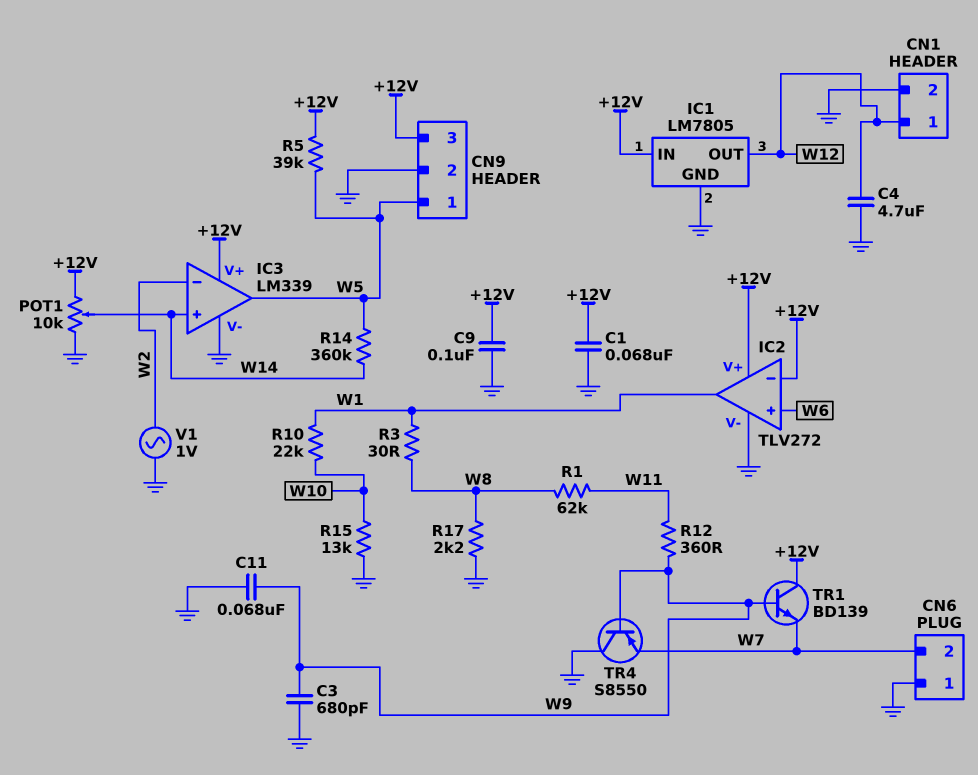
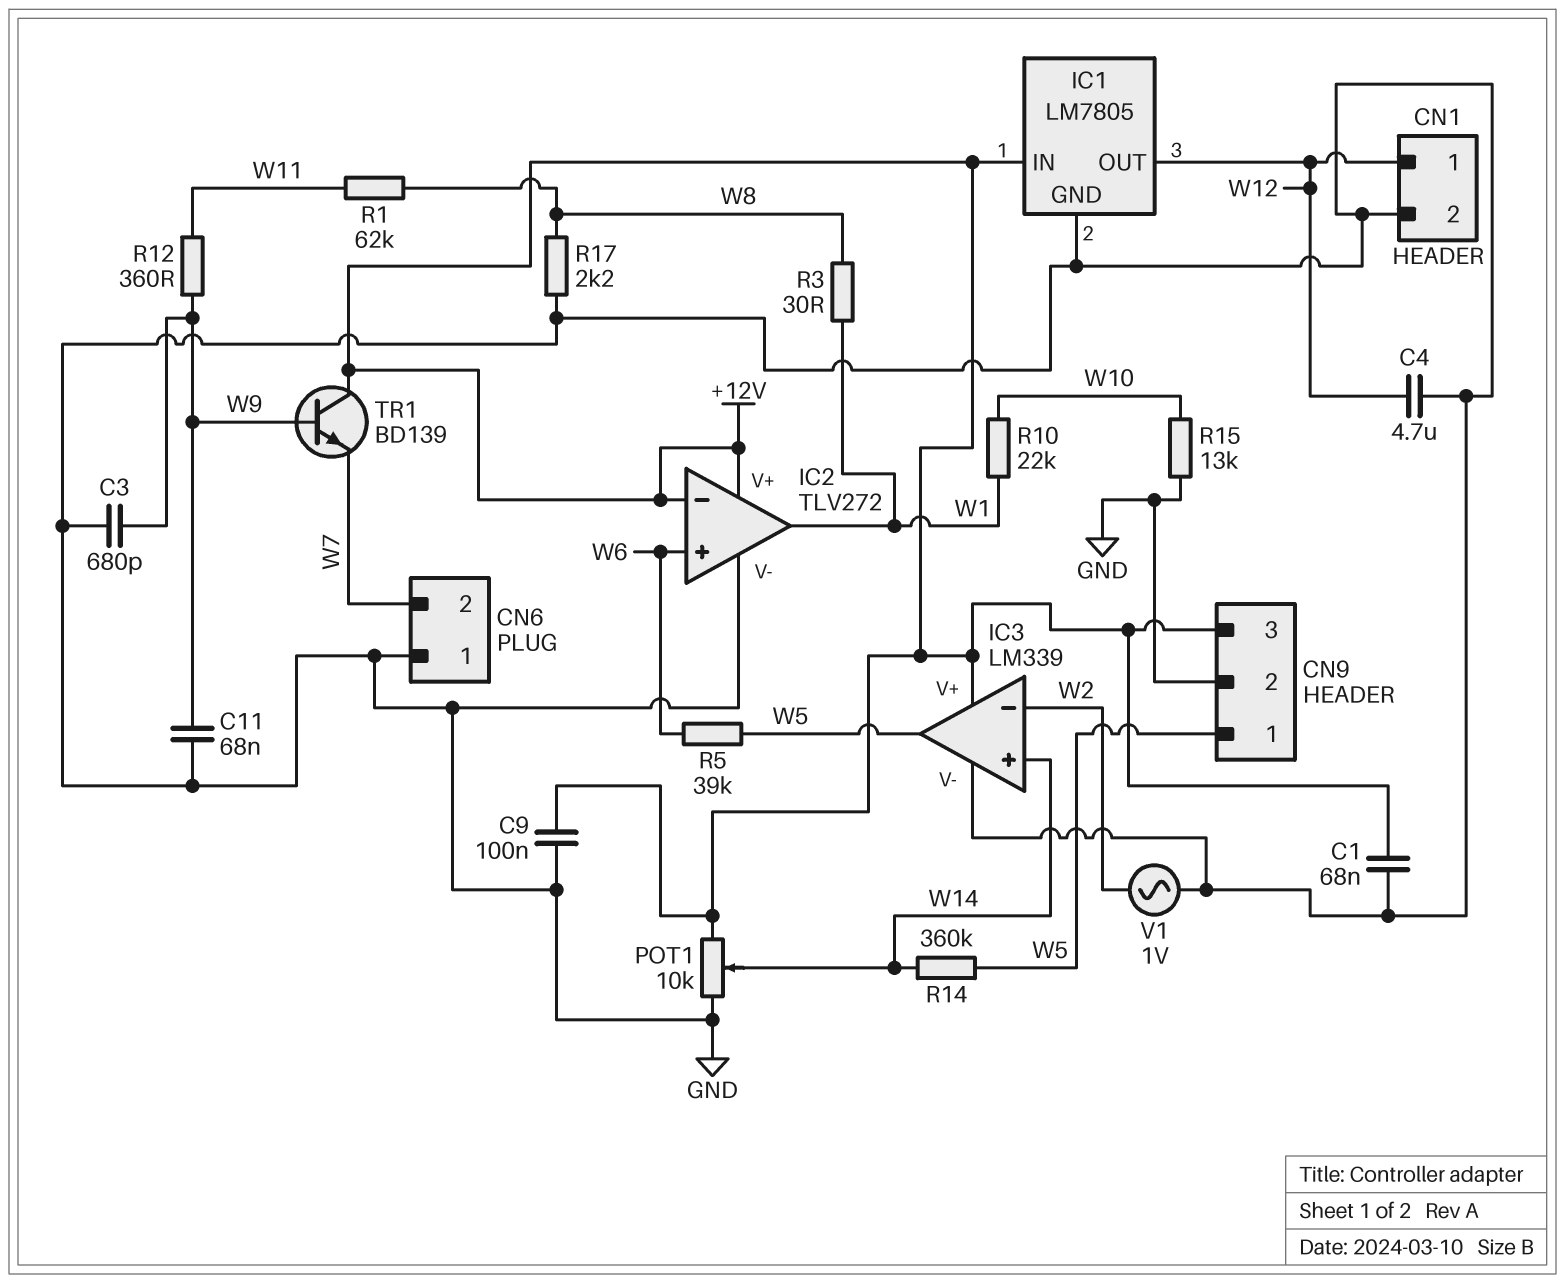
R5: 39k (+12V, W5) -> 39k (W5, W6)
TR4: PNP S8550 (B W9, C GND, E W7) -> none

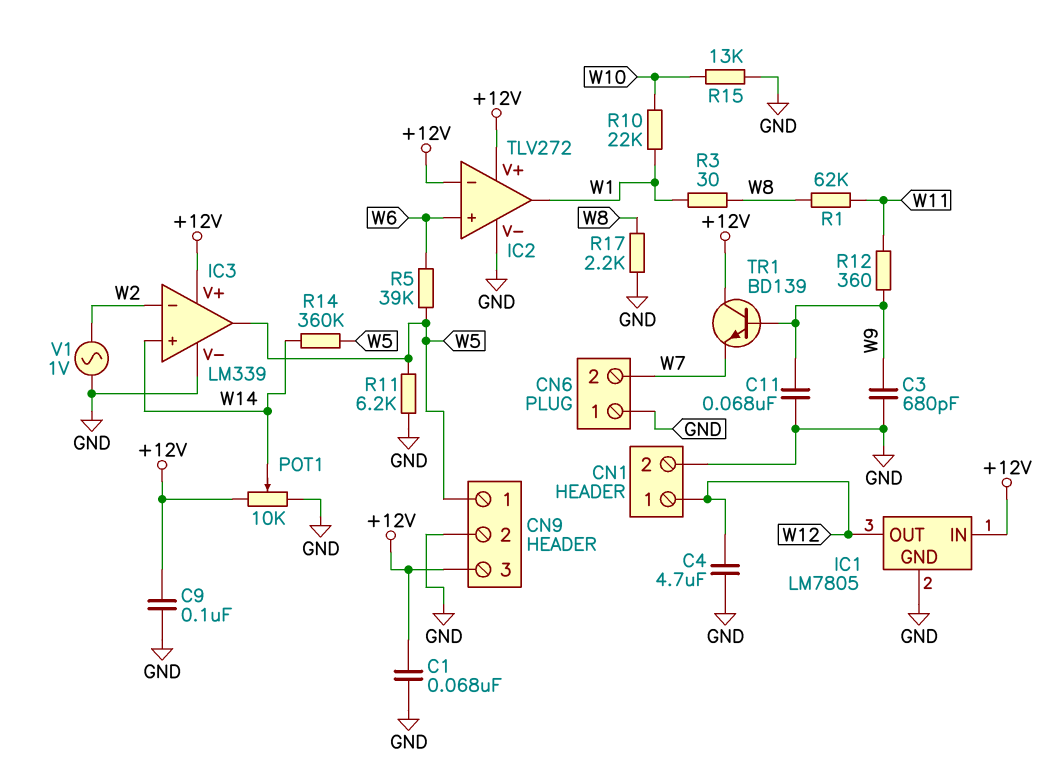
R11: none -> 6.2k (GND, W5)

